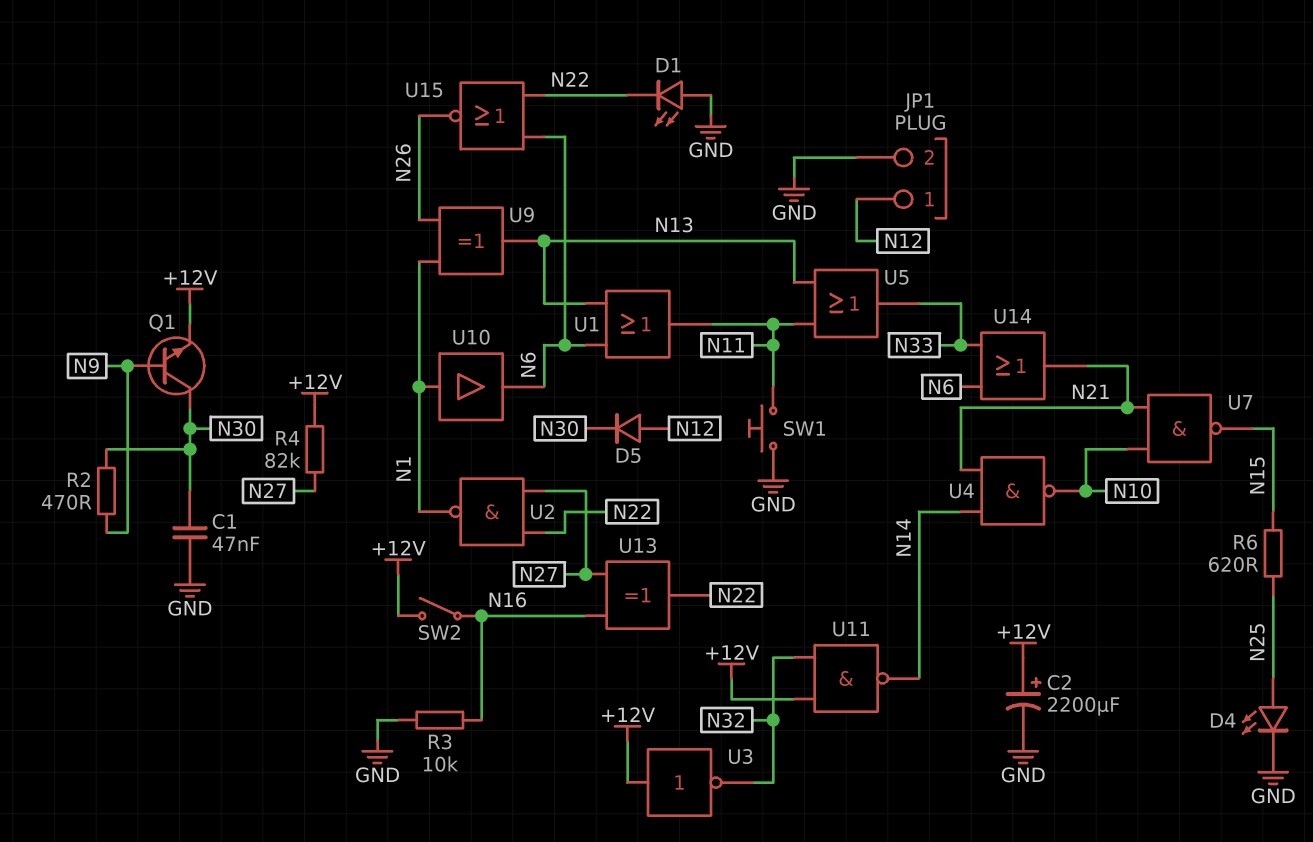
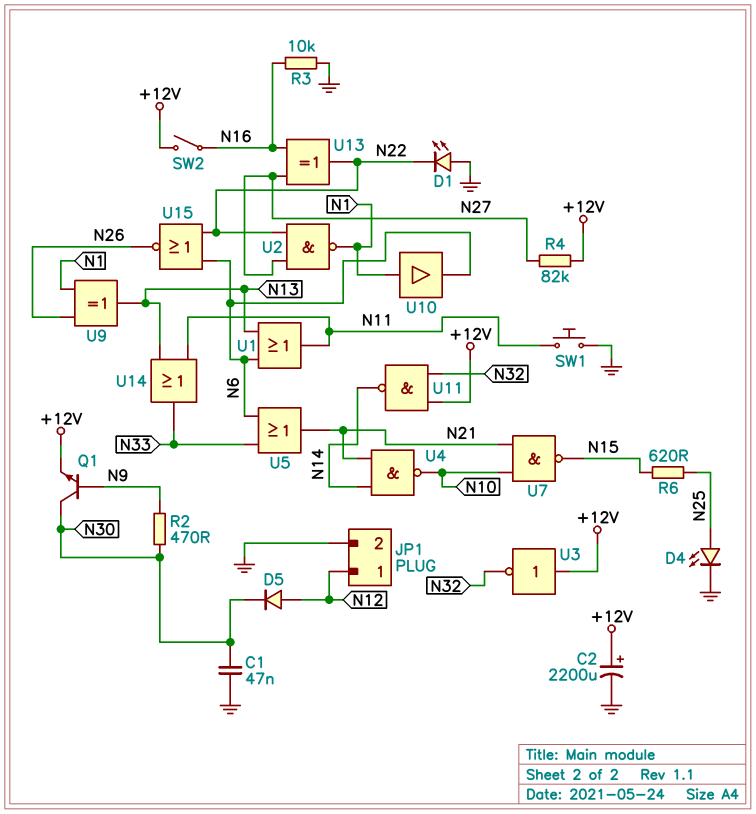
U5: OR (in N11, in N13, out N33) -> OR (in N6, in N33, out N21)
U14: OR (in N6, in N33, out N21) -> OR (in N11, in N13, out N33)

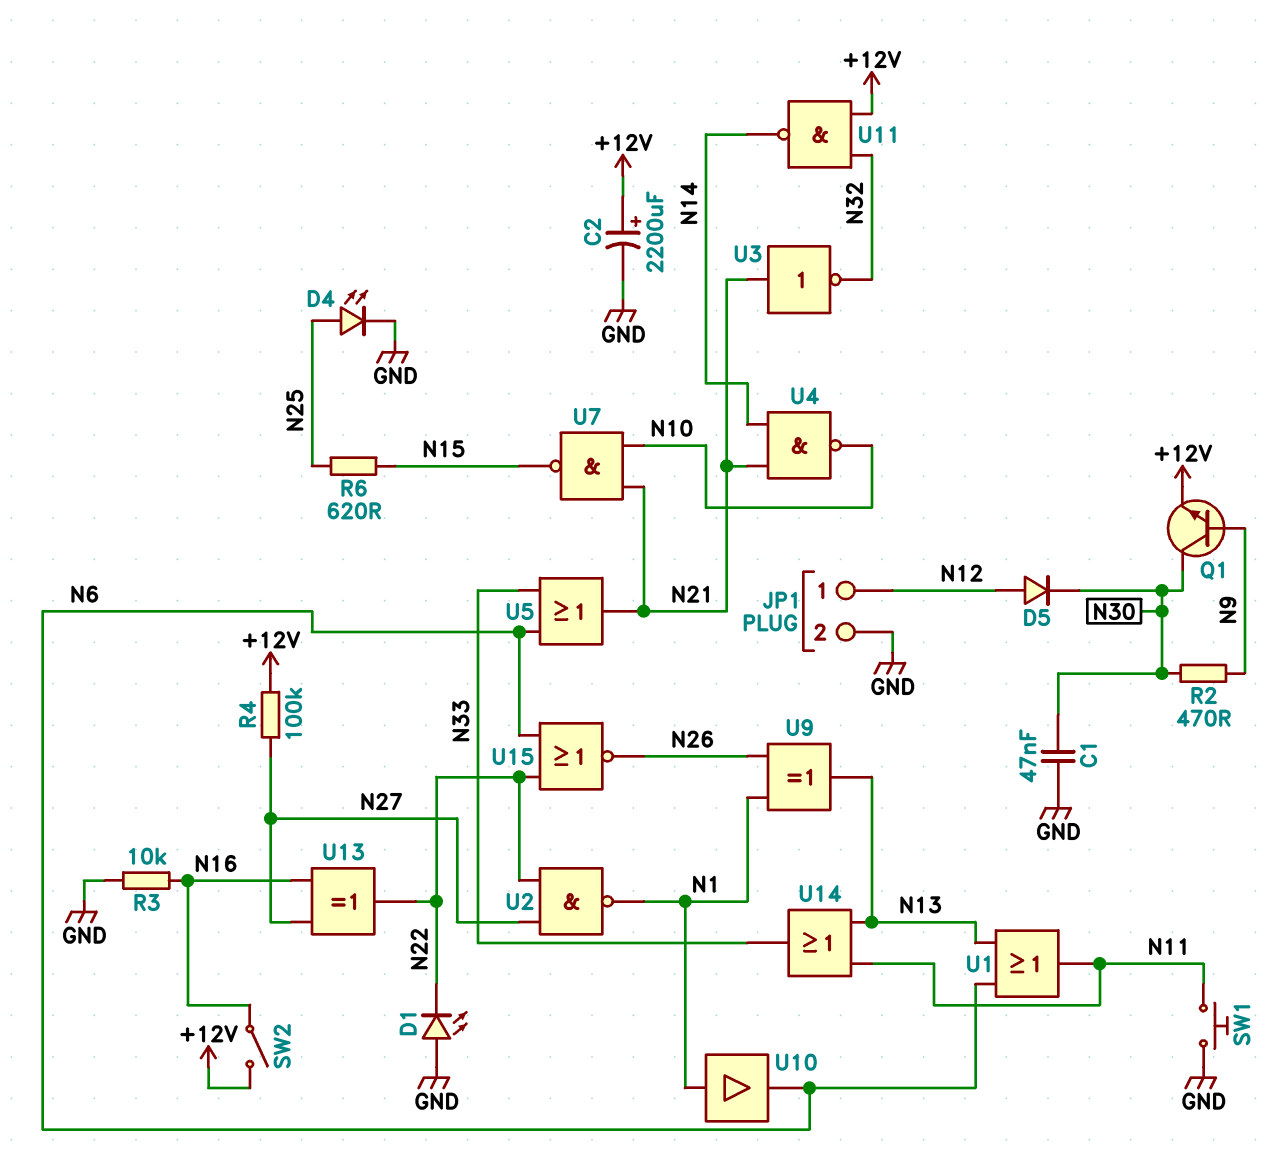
R4: 82k (+12V, N27) -> 100k (+12V, N27)
U3: NOT (in +12V, out N32) -> NOT (in N21, out N32)

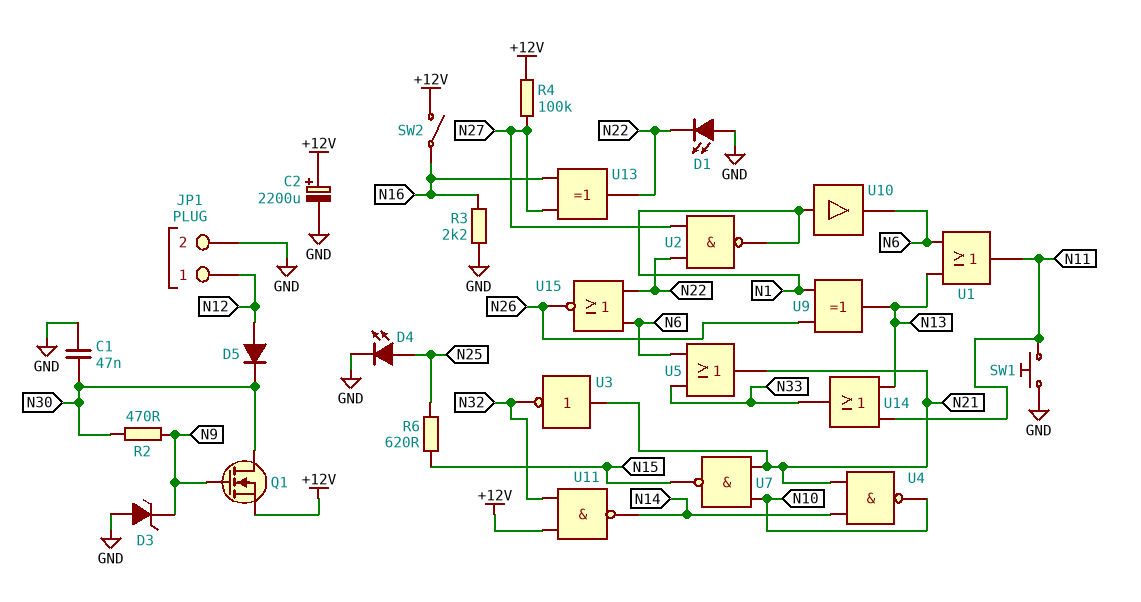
D3: none -> zener (A GND, K N9)
Q1: NPN (B N9, C N30, E +12V) -> NMOS (G N9, D N30, S +12V)
R3: 10k (GND, N16) -> 2.2k (GND, N16)

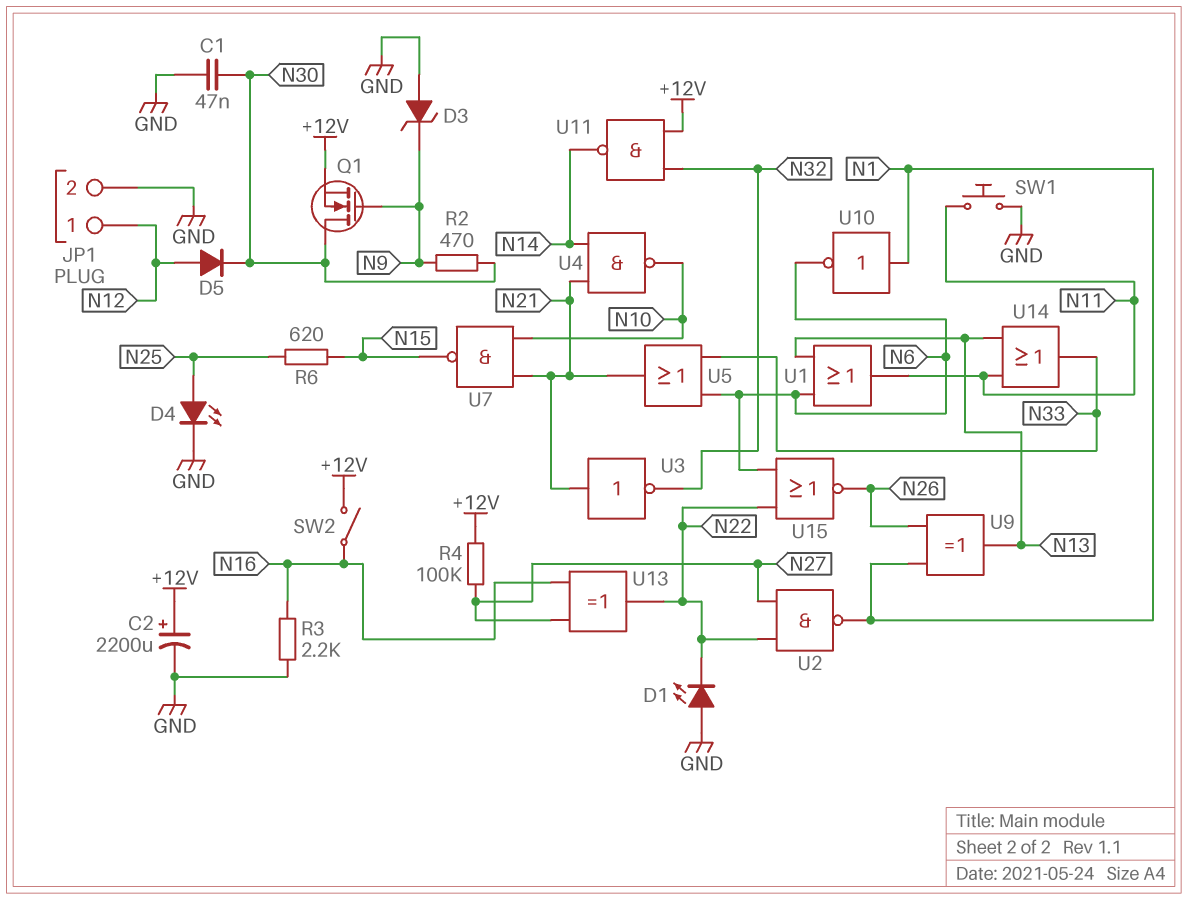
U10: buffer (in N1, out N6) -> NOT (in N1, out N6)

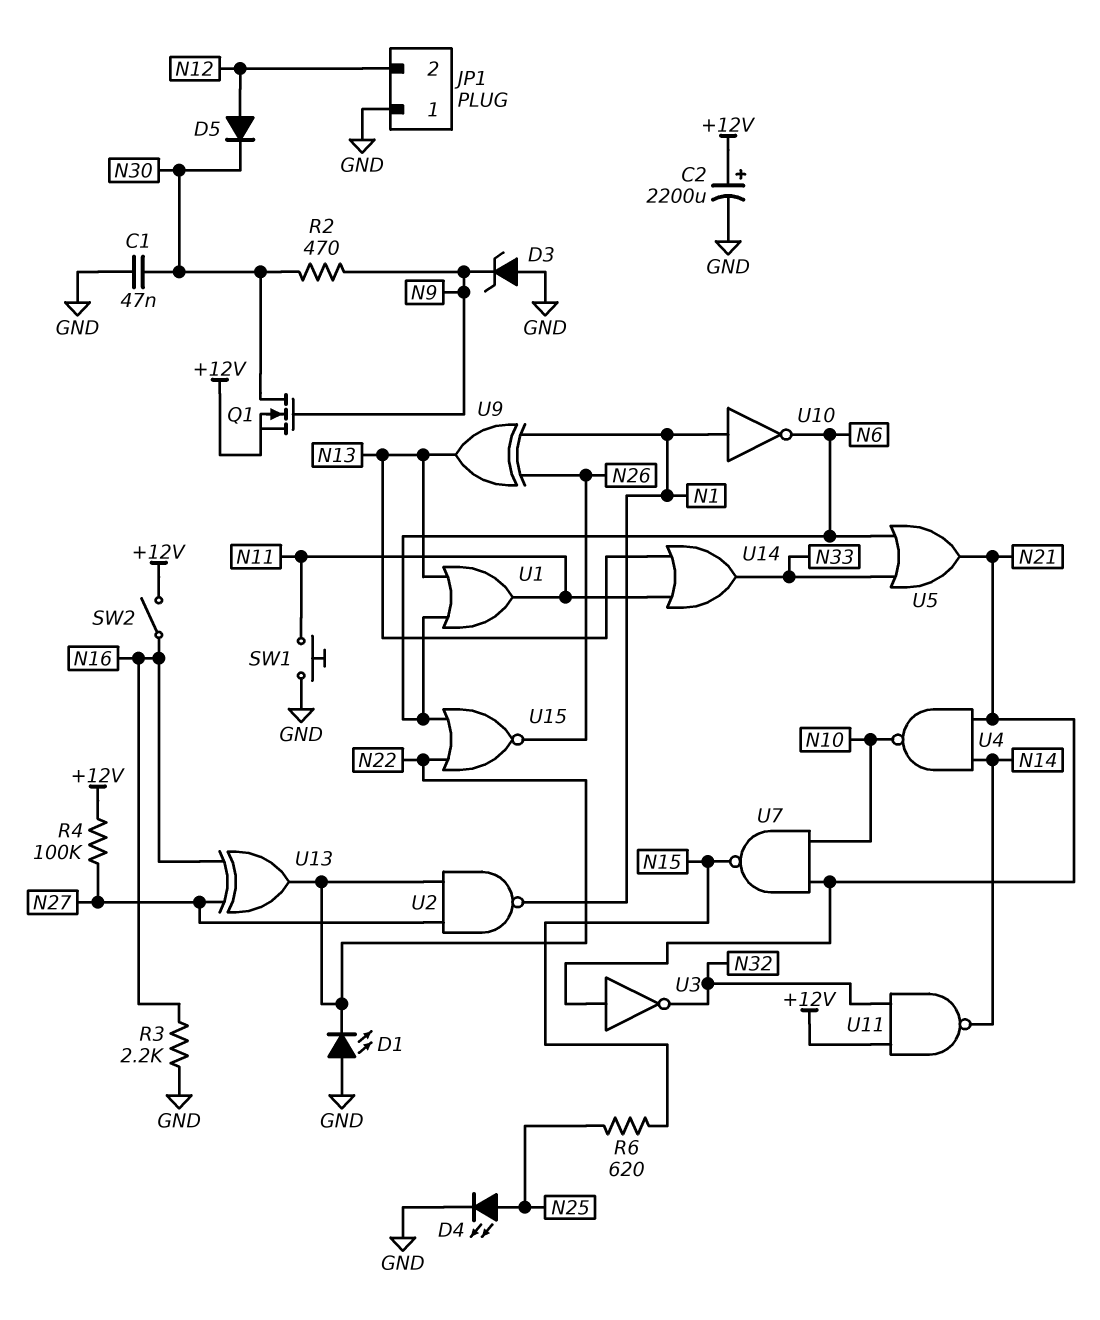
JP1 pin 1: N12 -> GND
JP1 pin 2: GND -> N12

